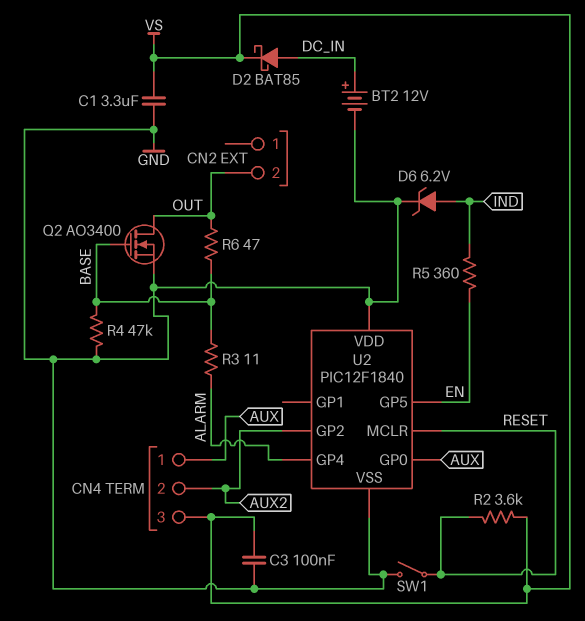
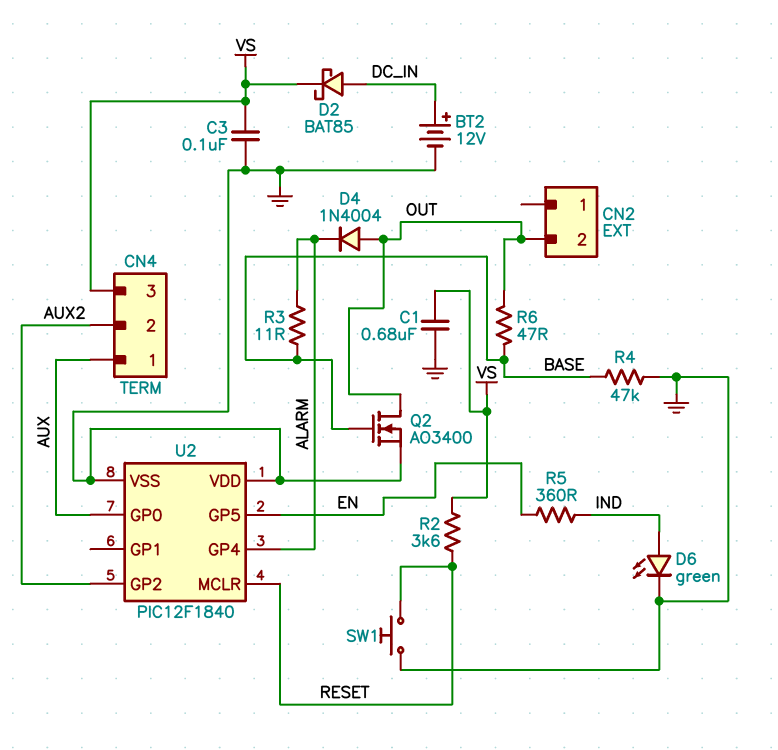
C1: 3.3uF (GND, VS) -> 680nF (GND, VS)
D4: none -> diode 1N4004 (A OUT, K ALARM)
D6: zener 6.2V (A IND, K GND) -> LED green (A IND, K GND)
SW1: switch (GND, RESET) -> button (GND, RESET)

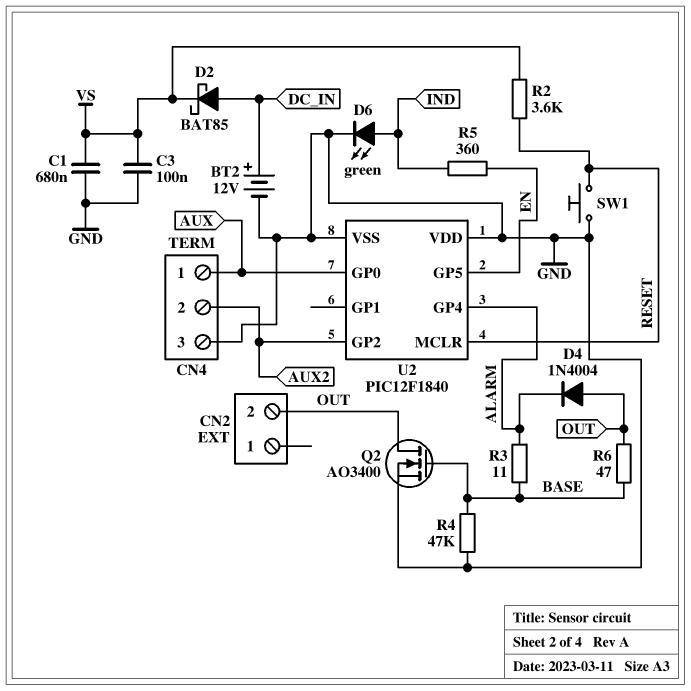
CN4 pin 3: VS -> GND

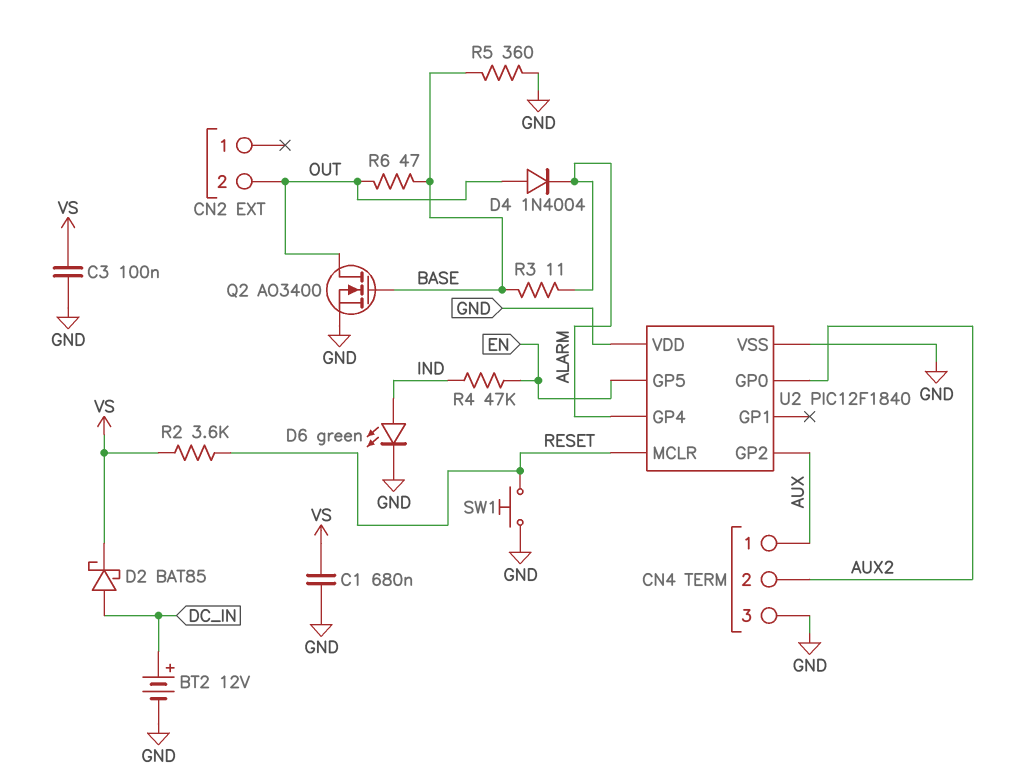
R4: 47k (BASE, GND) -> 47k (EN, IND)
R5: 360 (EN, IND) -> 360 (BASE, GND)
U2 pin GP0: AUX -> AUX2
U2 pin GP2: AUX2 -> AUX

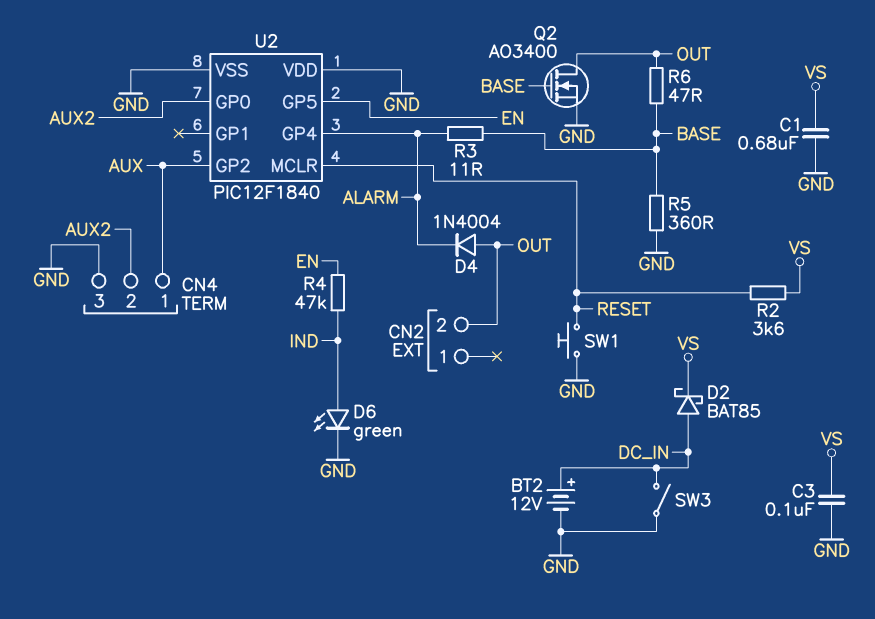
SW3: none -> switch (DC_IN, GND)

